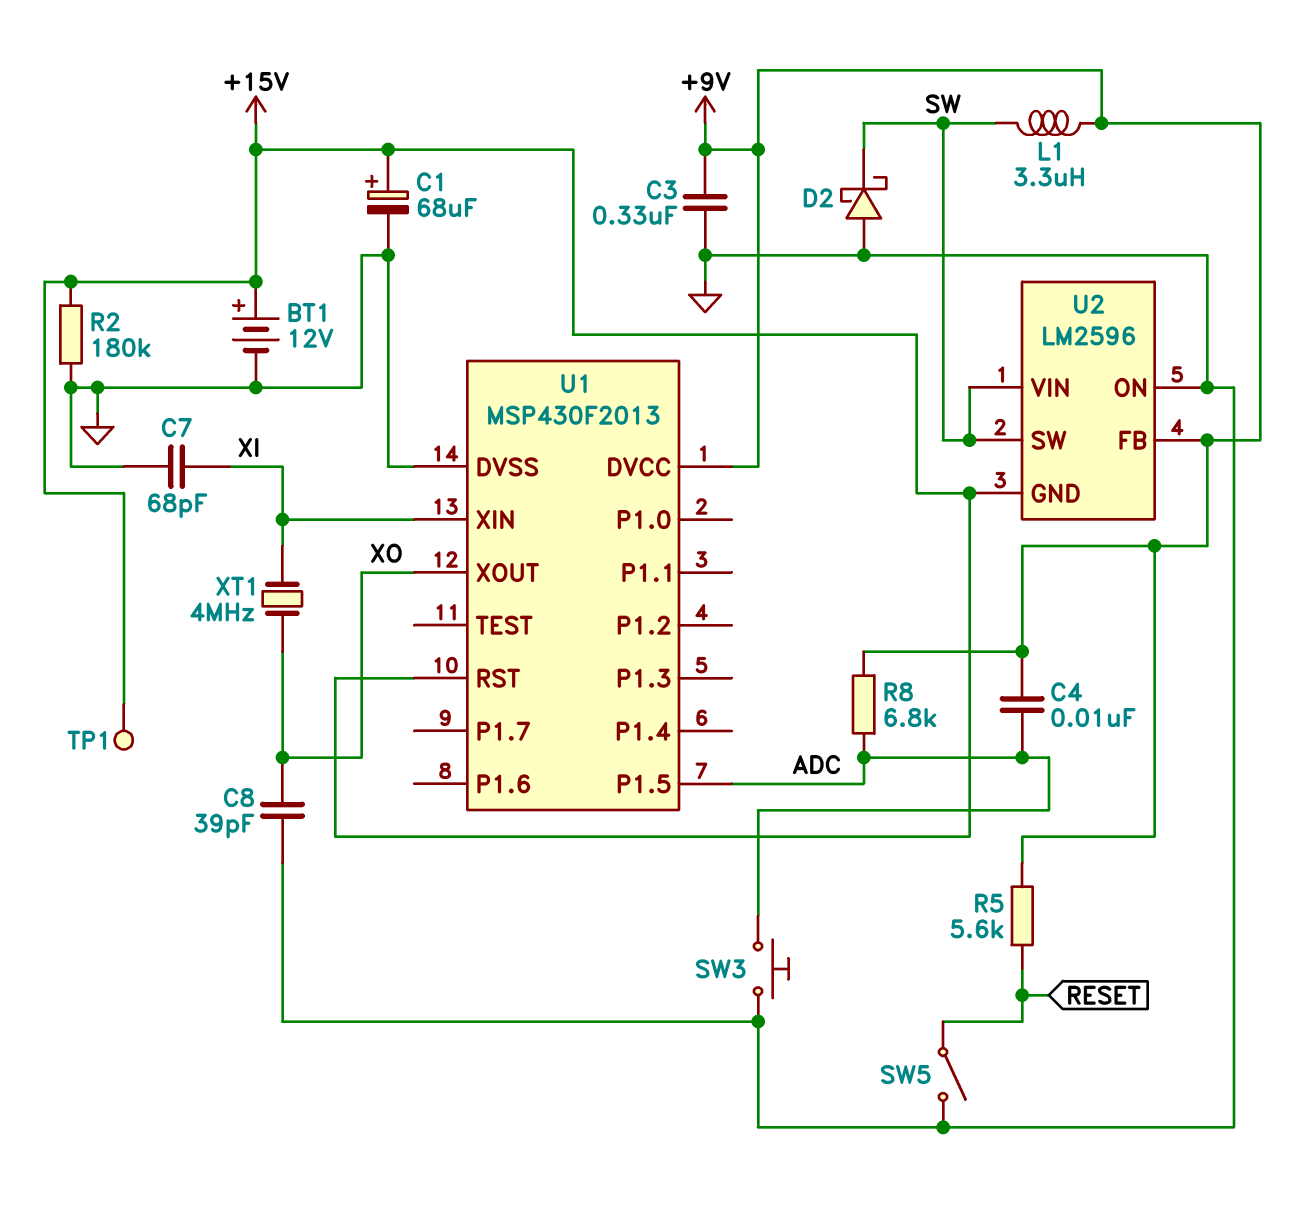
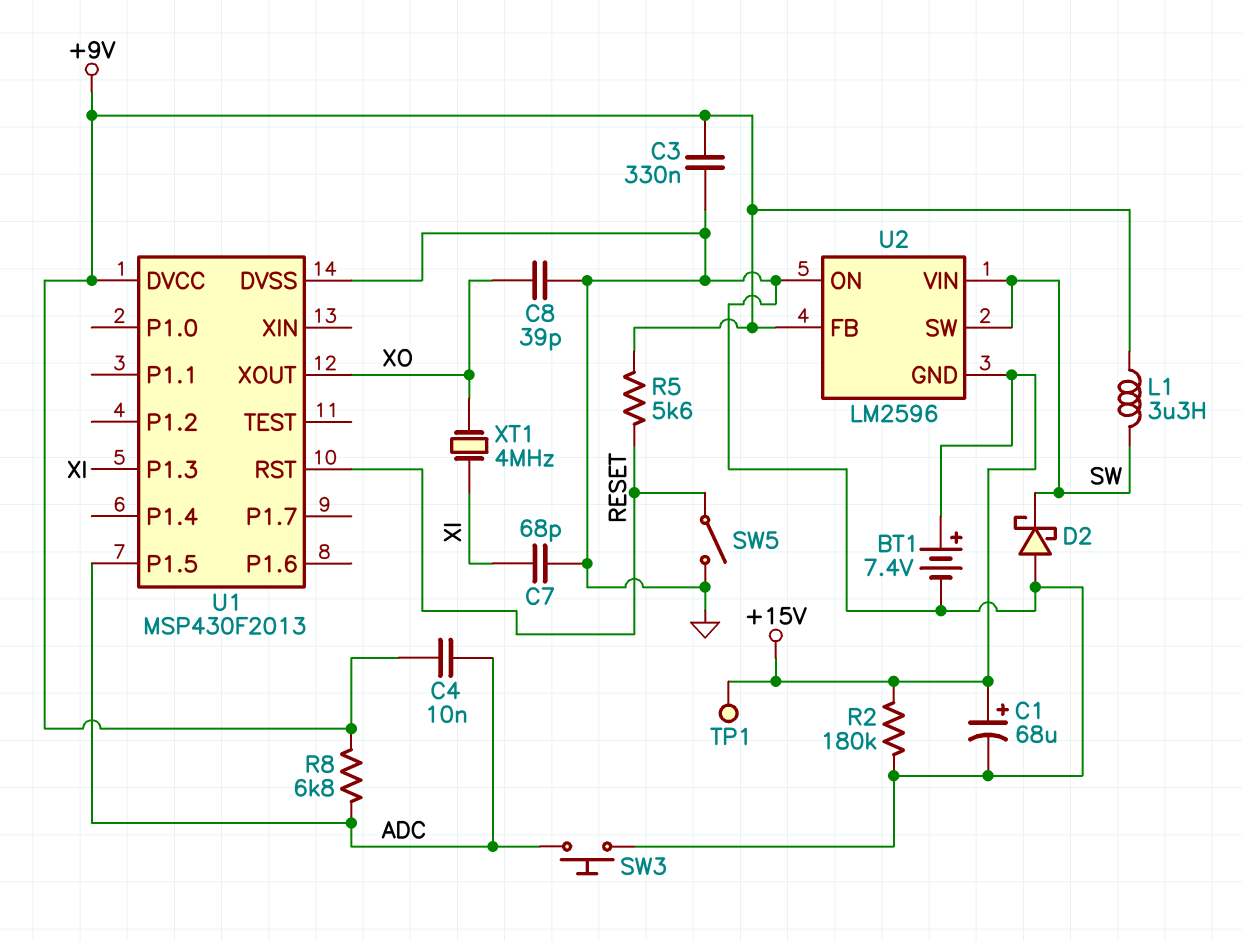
BT1: 12V (plus +15V, minus GND) -> 7.4V (plus +15V, minus GND)
U1 pin P1.3: none -> XI
U1 pin RST: +15V -> RESET
U1 pin XIN: XI -> none

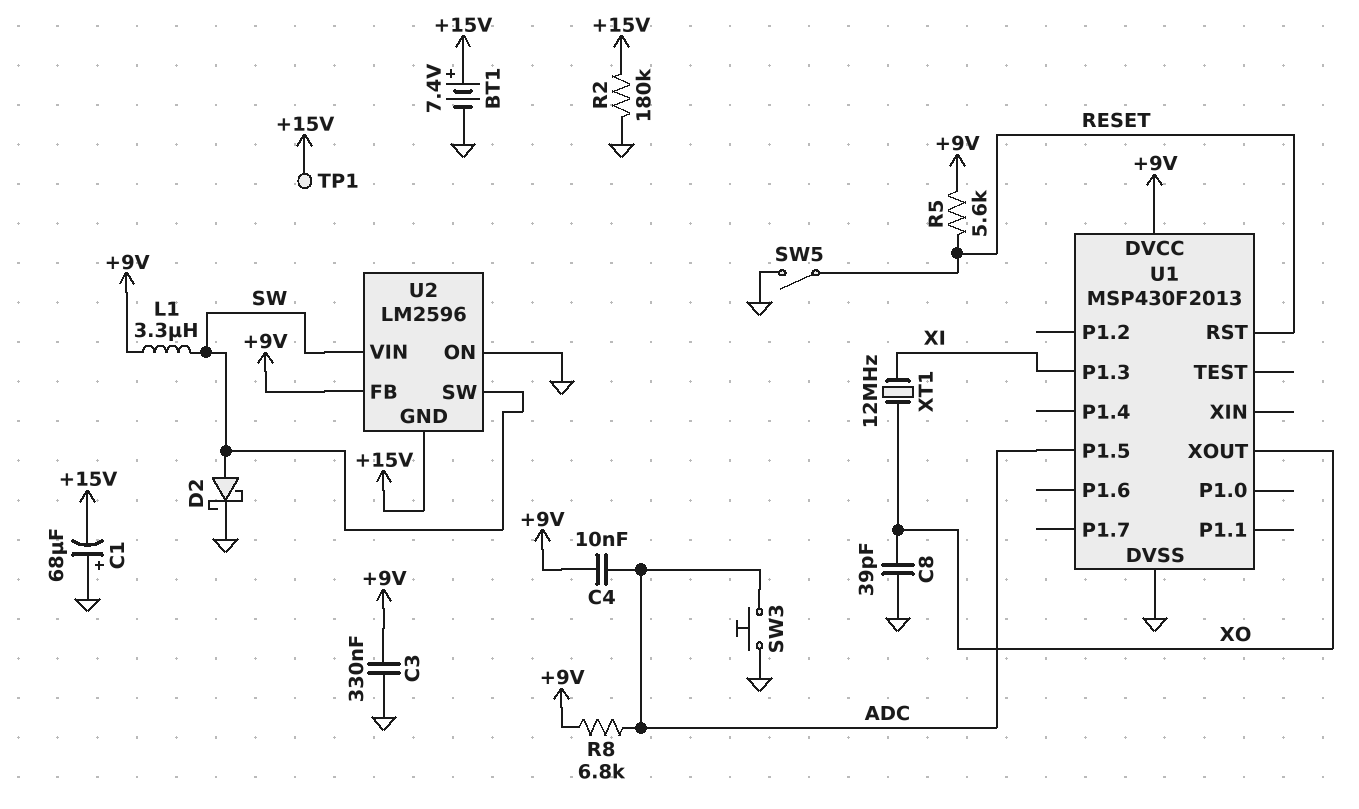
C1: 68uF (plus +15V, minus GND) -> 68uF (plus GND, minus +15V)
C7: 68pF (GND, XI) -> none
D2: schottky (A GND, K SW) -> schottky (A SW, K GND)
XT1: 4MHz (XI, XO) -> 12MHz (XI, XO)

